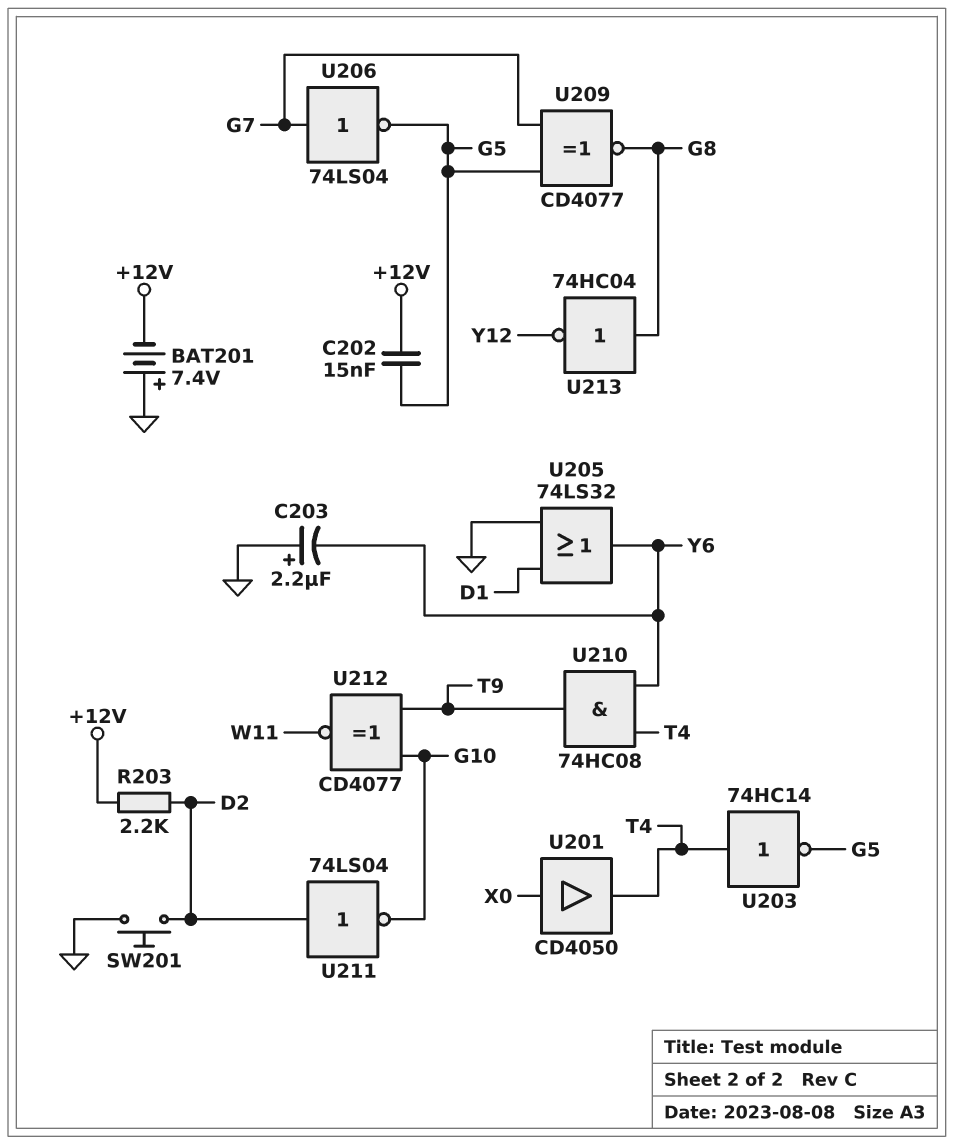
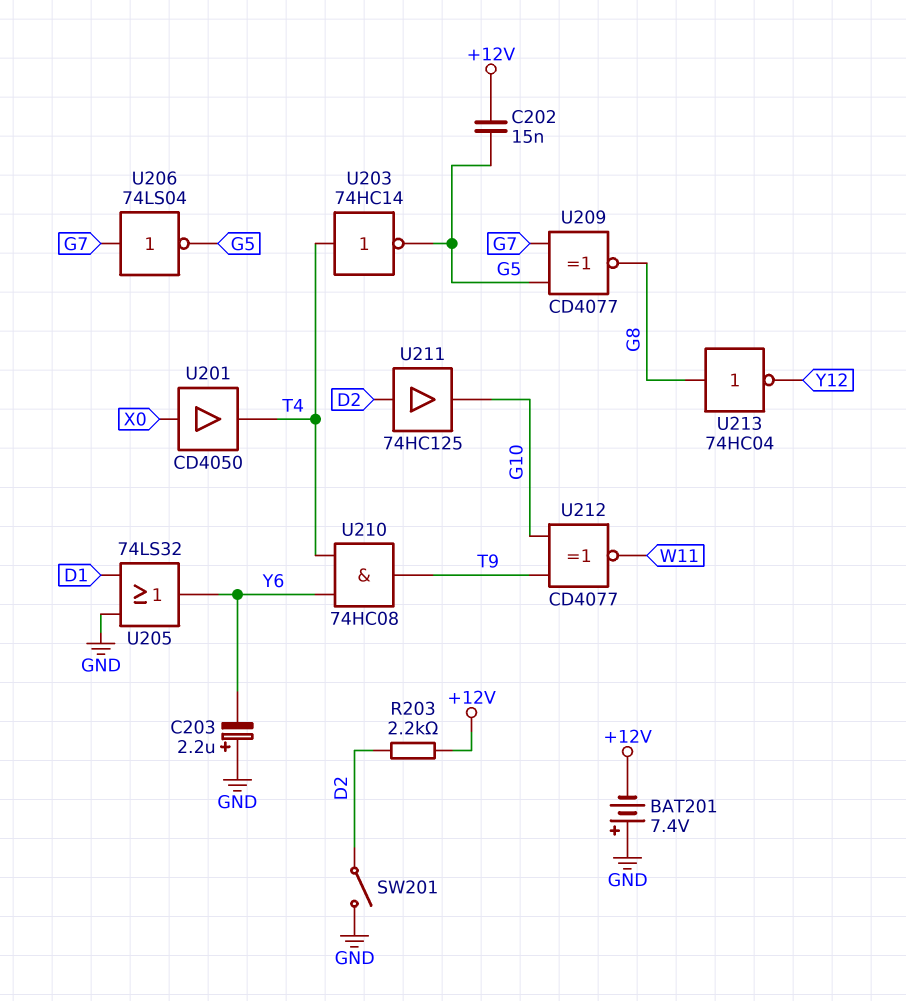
SW201: button (D2, GND) -> switch (D2, GND)
U211: NOT 74LS04 (in D2, out G10) -> buffer 74HC125 (in D2, out G10)

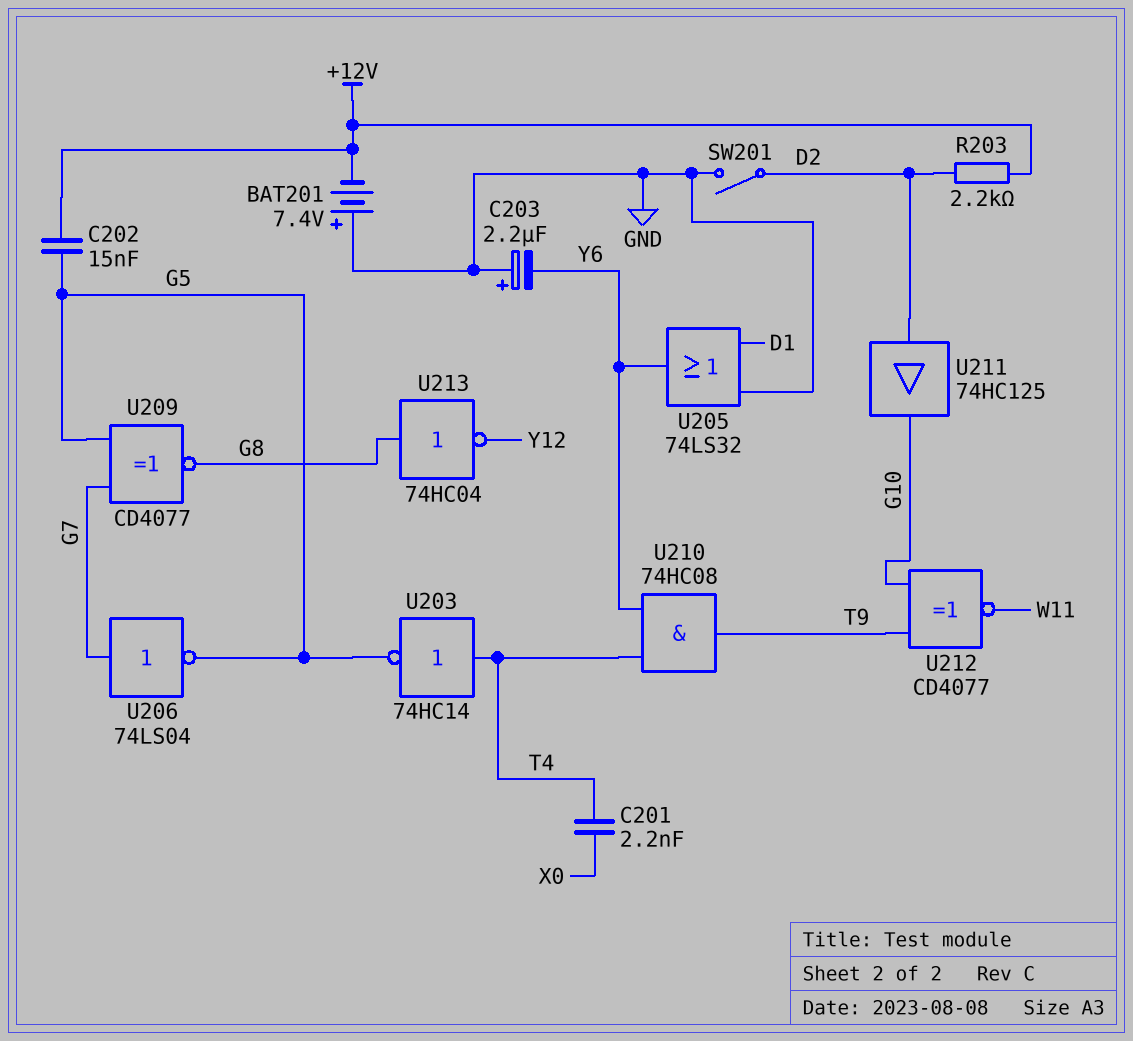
C201: none -> 2.2nF (T4, X0)
U201: buffer CD4050 (in X0, out T4) -> none

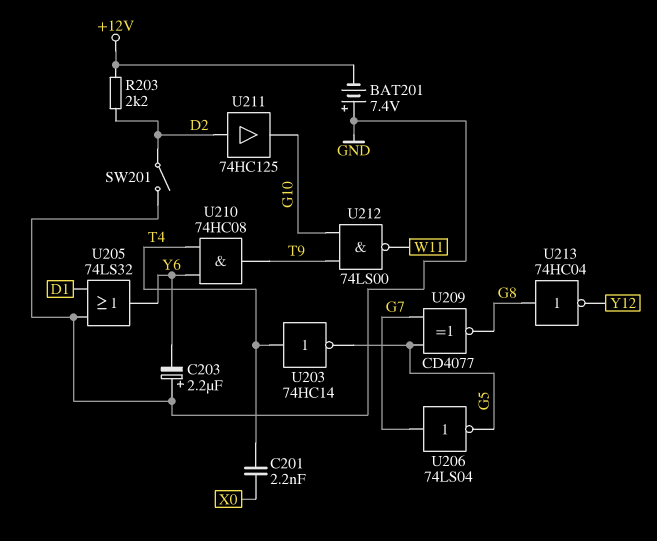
C202: 15nF (+12V, G5) -> none
U212: XNOR CD4077 (in G10, in T9, out W11) -> NAND 74LS00 (in G10, in T9, out W11)

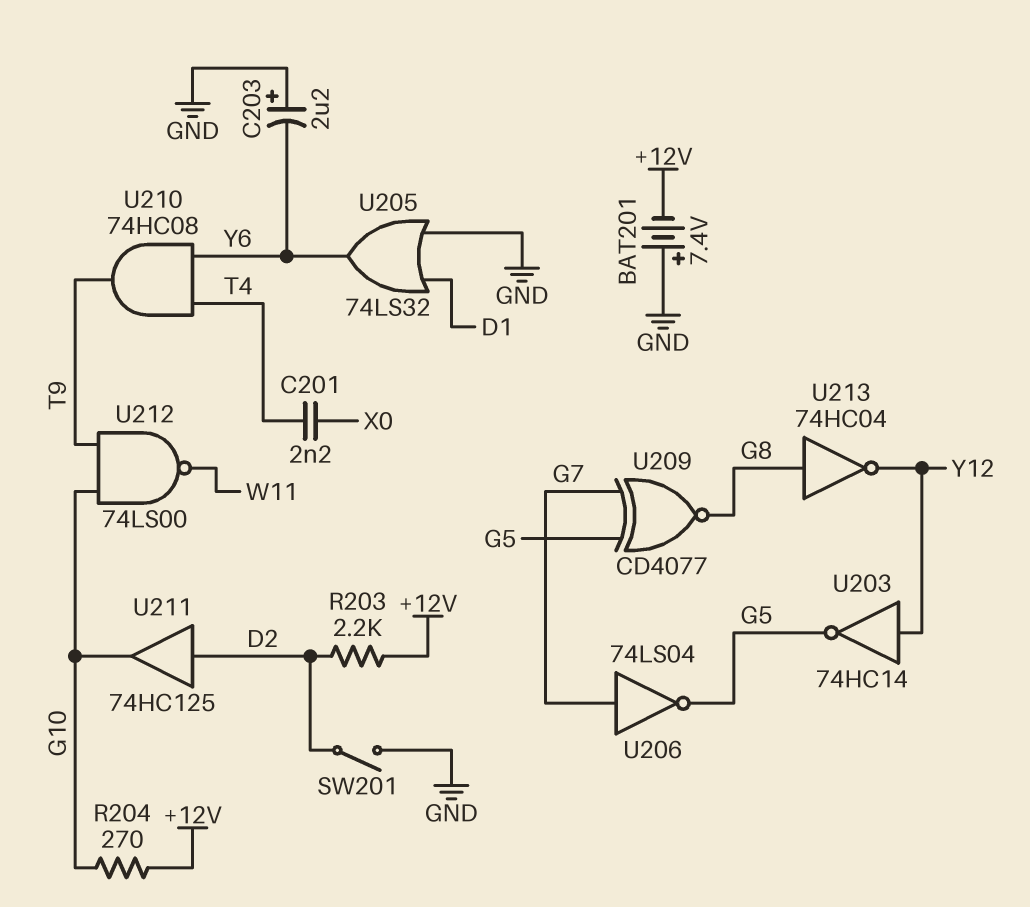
R204: none -> 270 (+12V, G10)
U203: NOT 74HC14 (in T4, out G5) -> NOT 74HC14 (in Y12, out G5)

